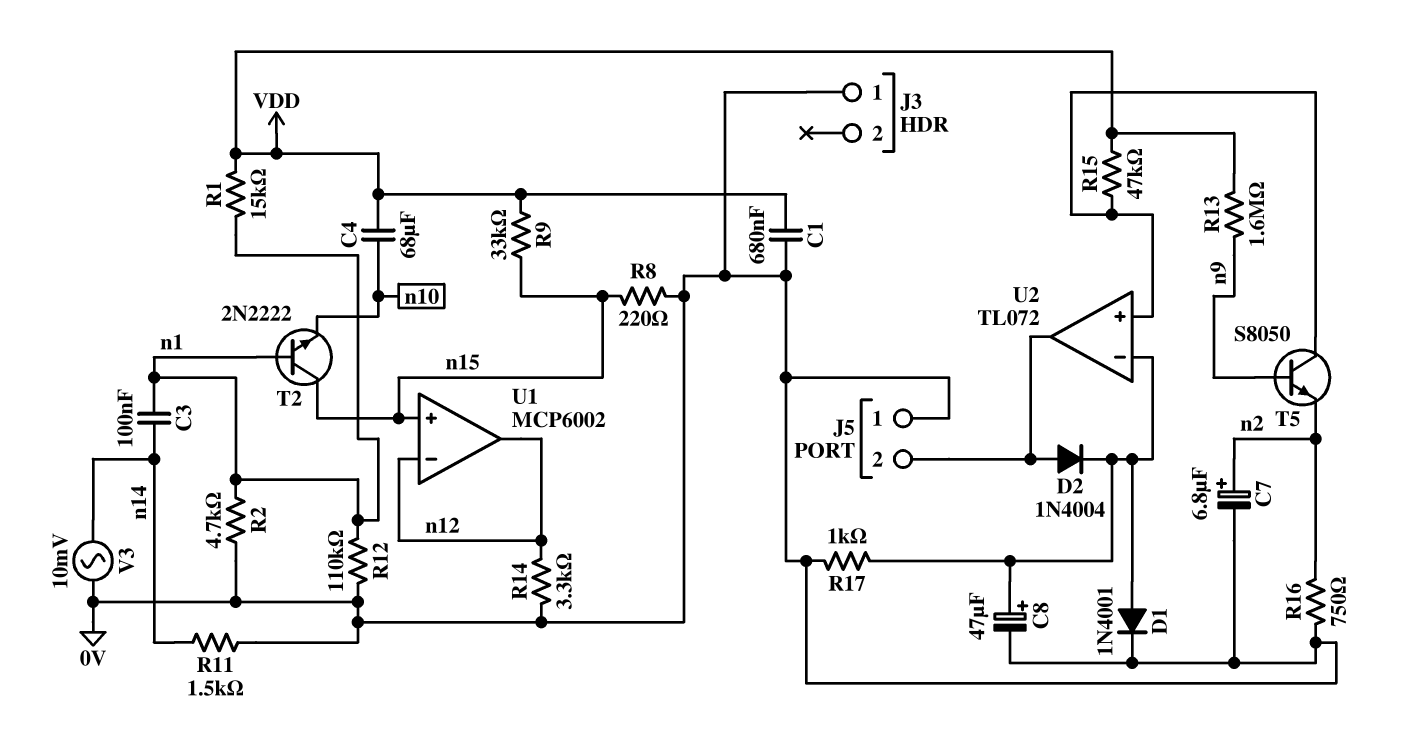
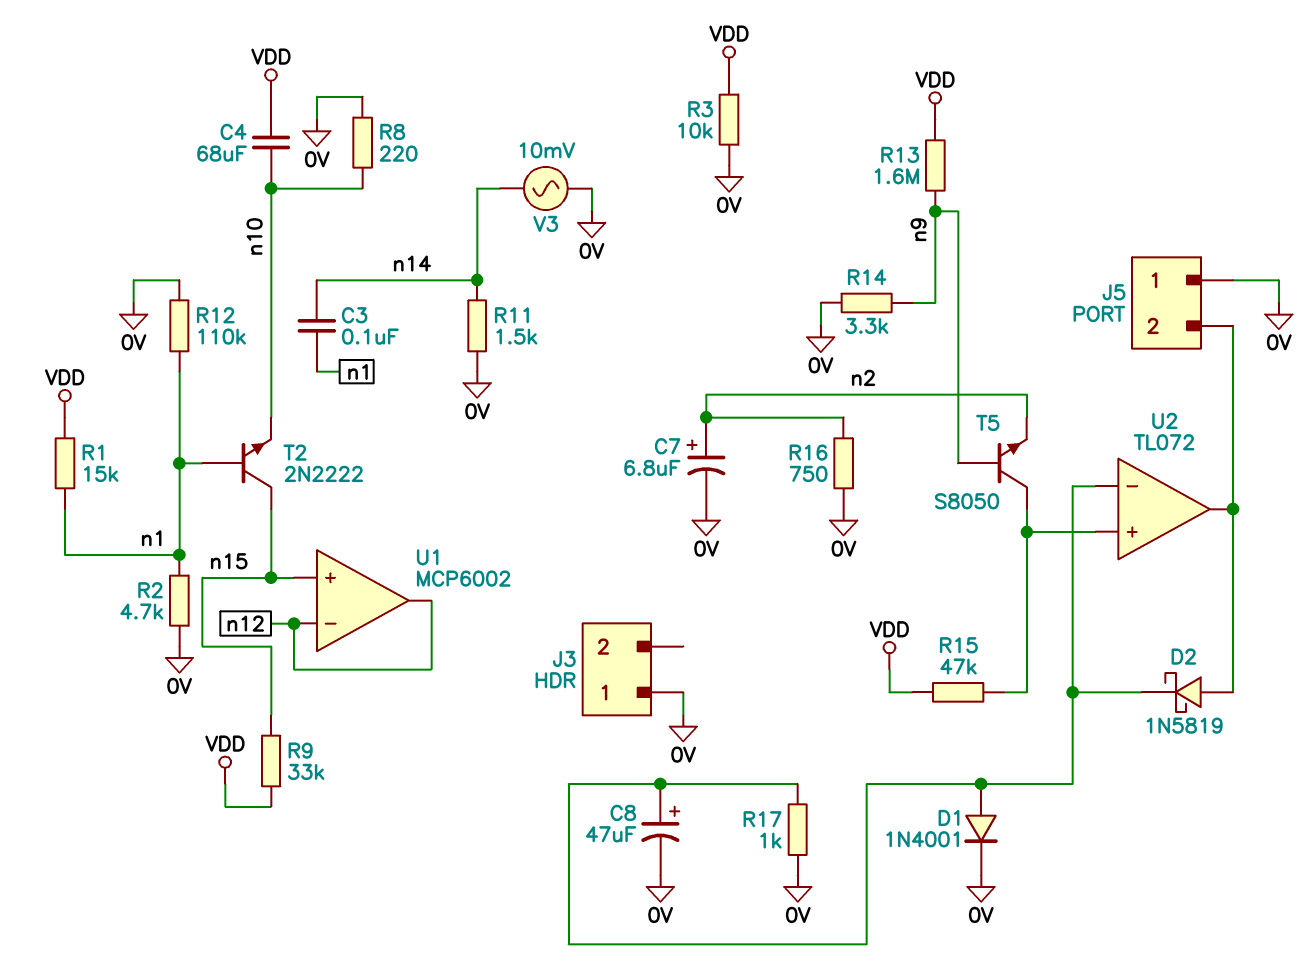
C1: 680nF (0V, VDD) -> none
D2: diode 1N4004 (A J5/2, K U2/in-) -> schottky 1N5819 (A J5/2, K U2/in-)
R3: none -> 10k (0V, VDD)
R8: 220 (0V, n15) -> 220 (0V, n10)
R14: 3.3k (0V, n12) -> 3.3k (0V, n9)

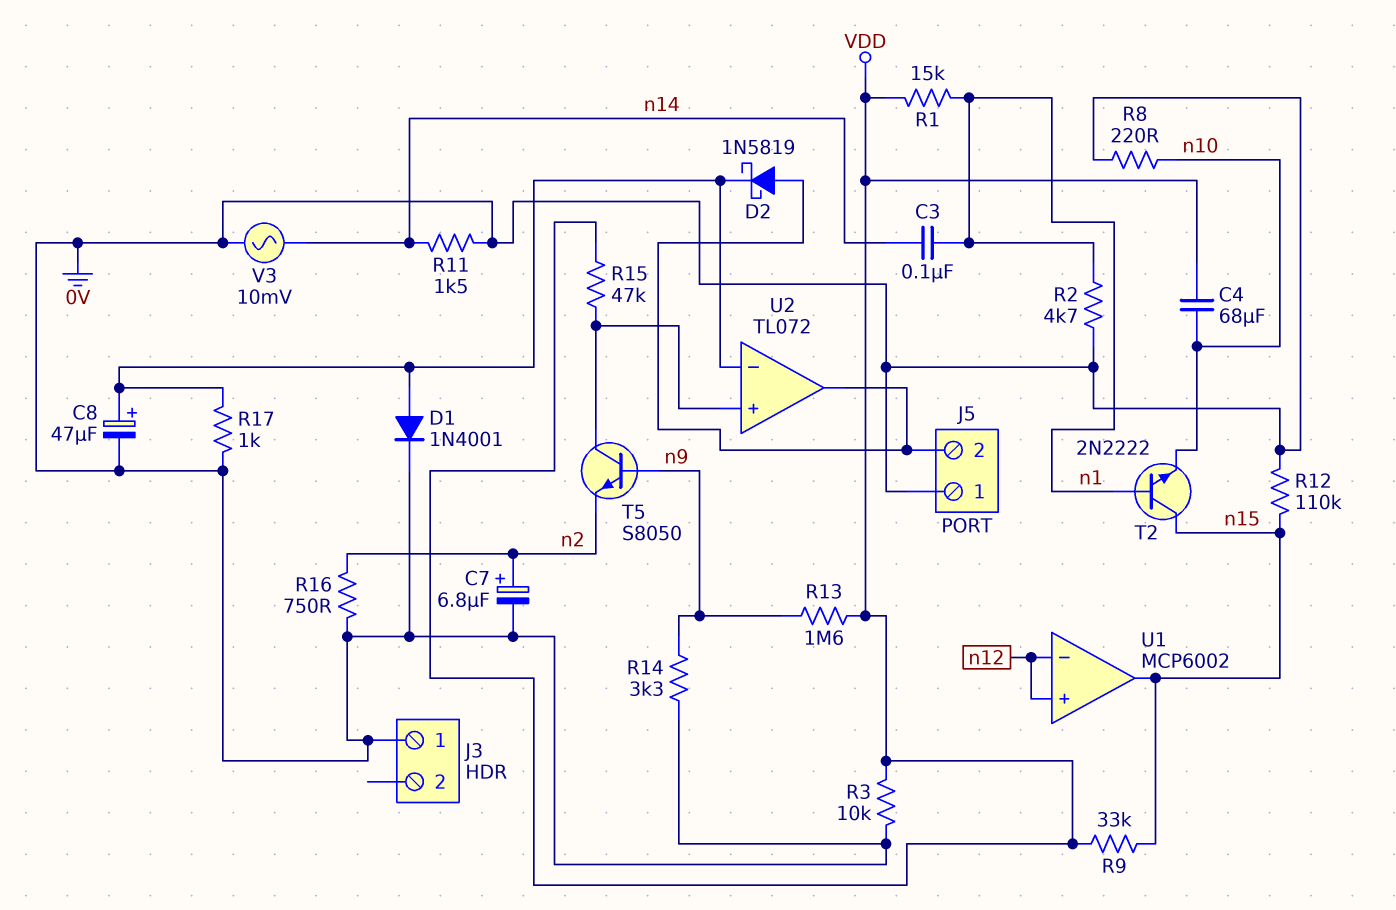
R12: 110k (0V, n1) -> 110k (0V, n15)
U1 pin in+: n15 -> n12
U1 pin out: n12 -> n15

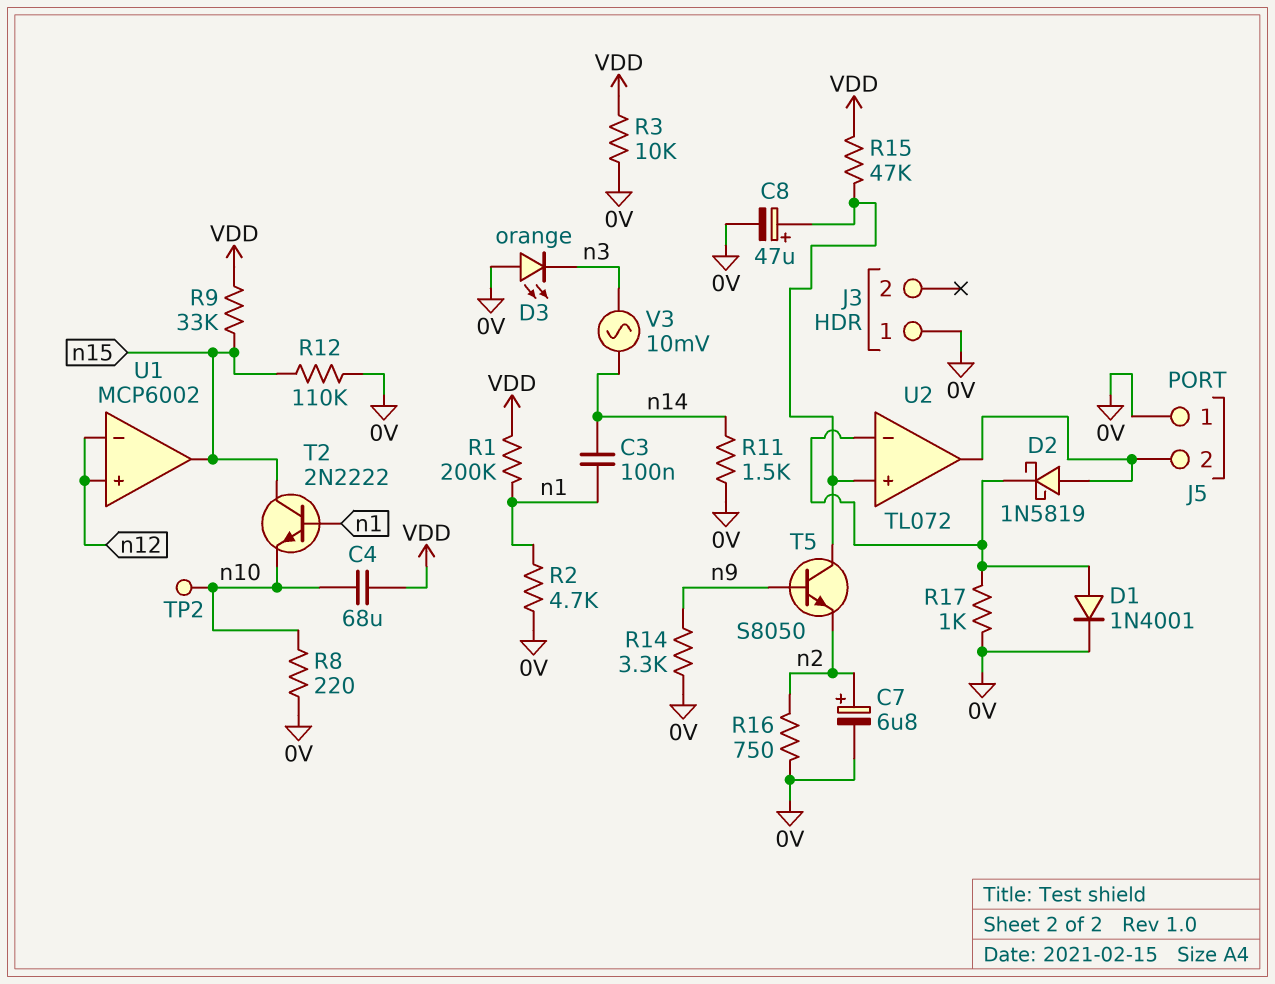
C8: 47uF (plus U2/in-, minus 0V) -> 47uF (plus U2/in+, minus 0V)
D3: none -> LED orange (A 0V, K n3)
R1: 15k (VDD, n1) -> 200k (VDD, n1)
R13: 1.6M (VDD, n9) -> none
TP2: none -> test point (n10)
V3: AC 10mV (0V, n14) -> AC 10mV (n3, n14)

